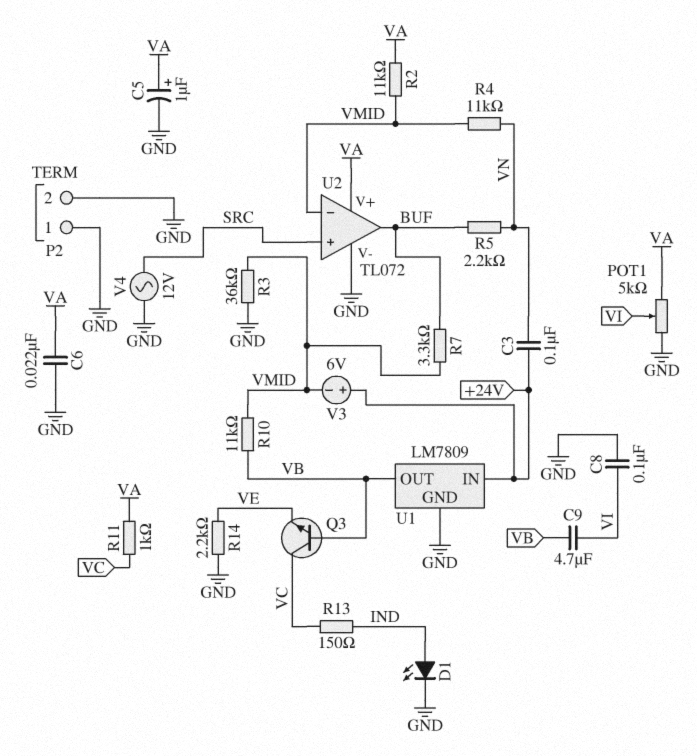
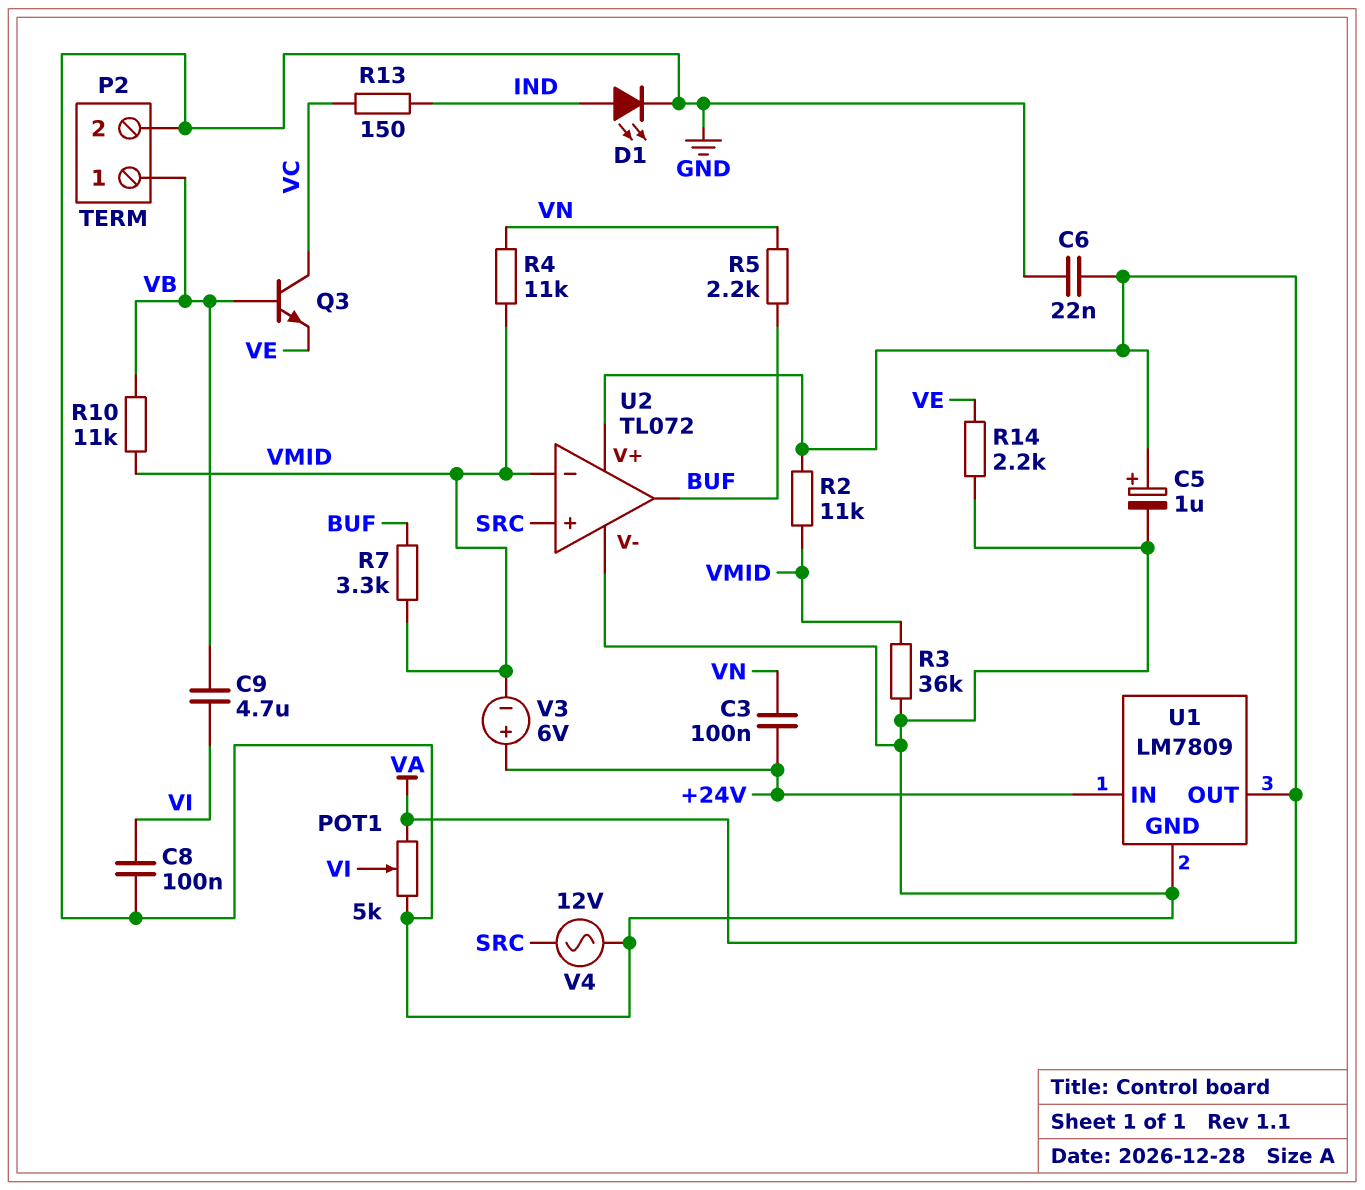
P2 pin 1: GND -> VB
R11: 1k (VA, VC) -> none
U1 pin OUT: VB -> VA

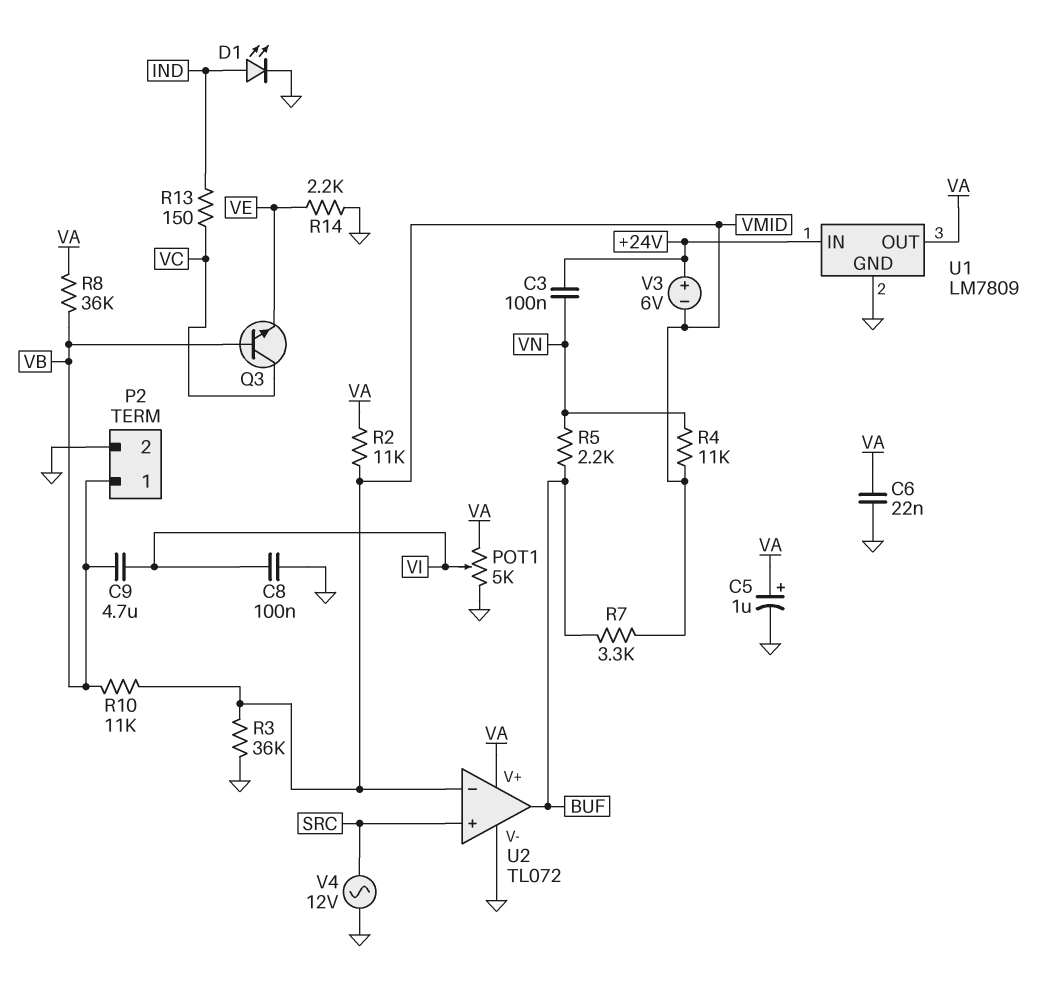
R8: none -> 36k (VA, VB)

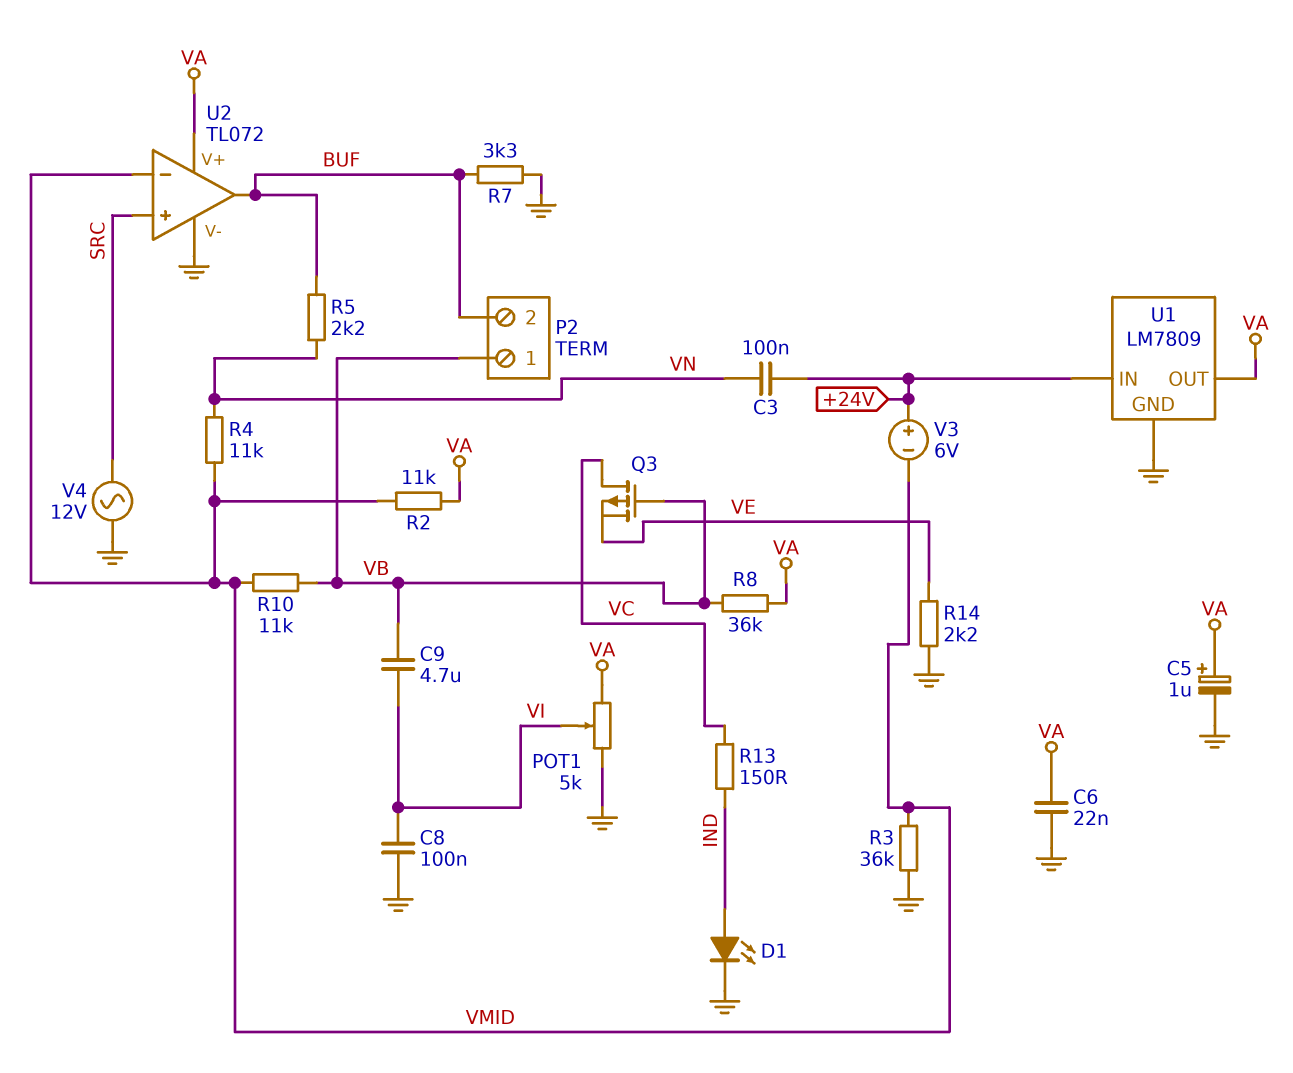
P2 pin 2: GND -> BUF
Q3: NPN (B VB, C VC, E VE) -> PMOS (G VB, D VC, S VE)
R7: 3.3k (BUF, VMID) -> 3.3k (BUF, GND)

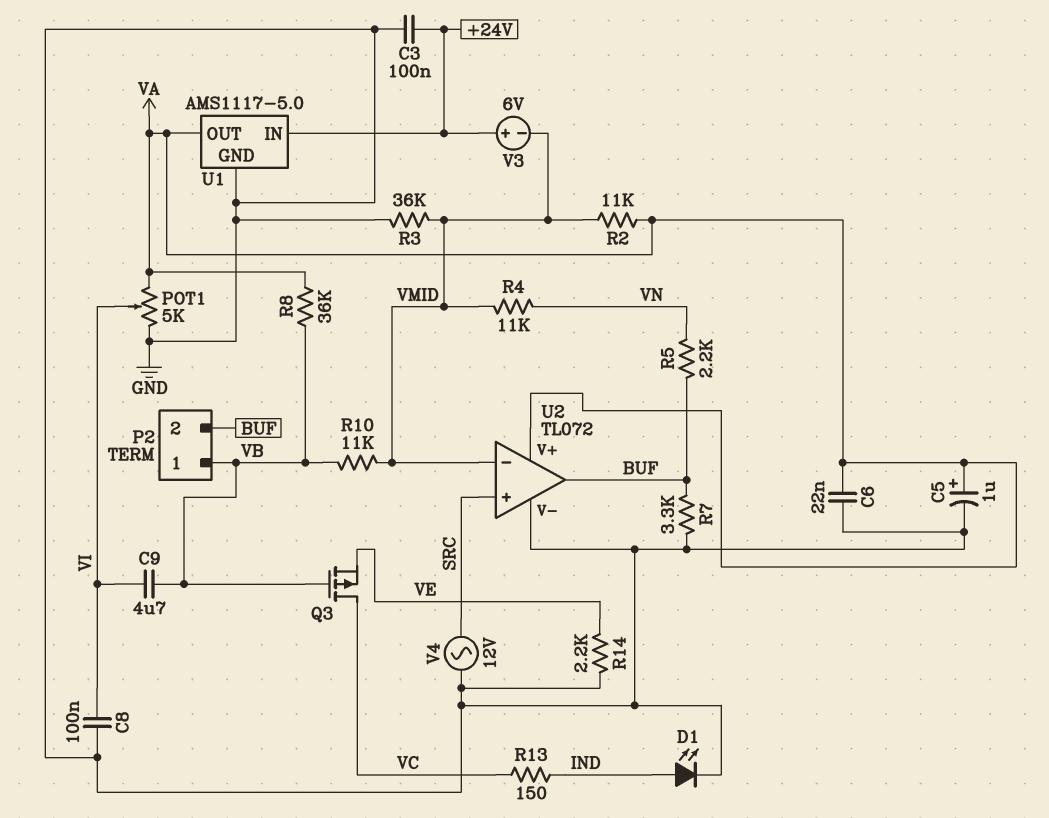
C3: 100nF (+24V, VN) -> 100nF (+24V, GND)
U1: LM7809 -> AMS1117-5.0

